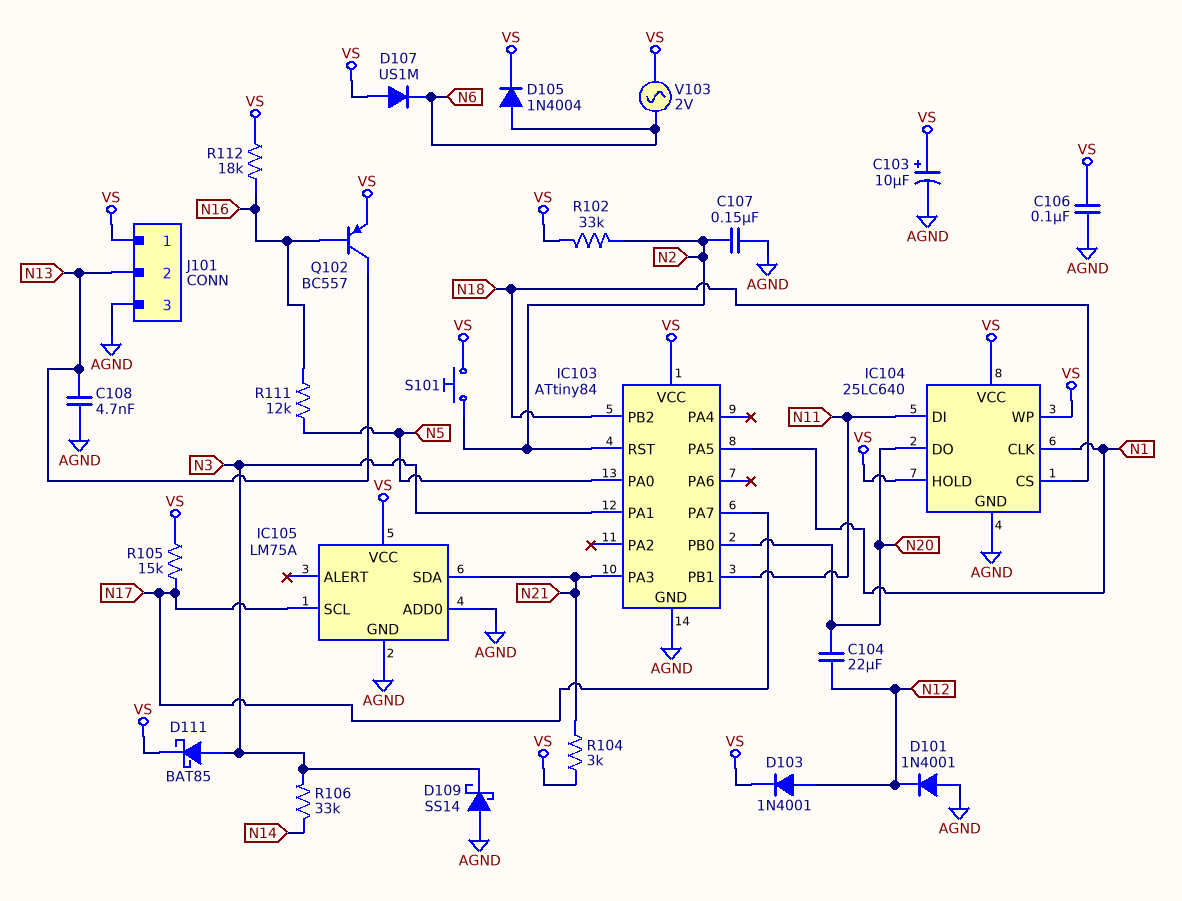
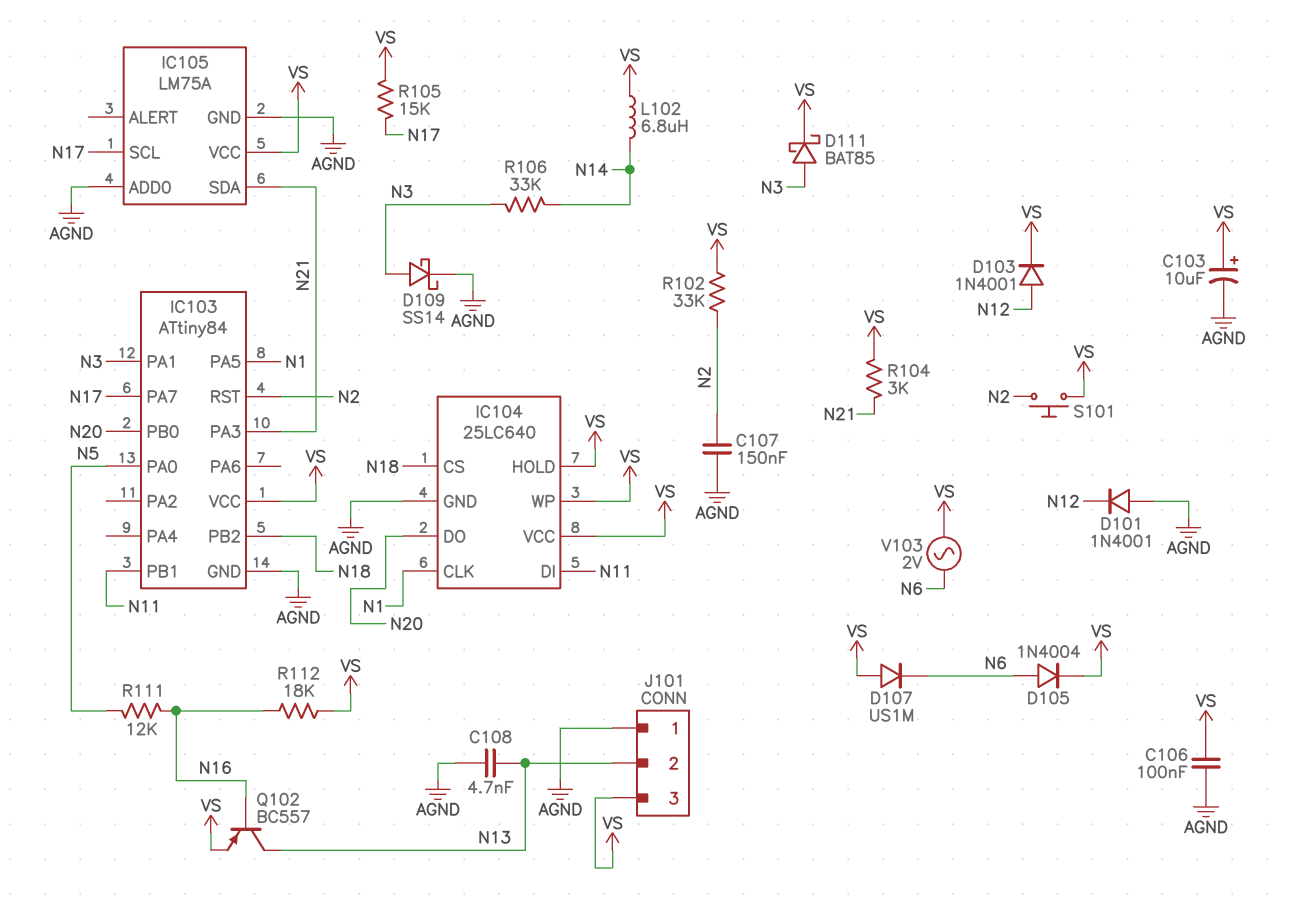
C104: 22uF (N12, N20) -> none
D109: schottky SS14 (A AGND, K N3) -> schottky SS14 (A N3, K AGND)
J101 pin 1: VS -> AGND
J101 pin 3: AGND -> VS
L102: none -> 6.8uH (N14, VS)

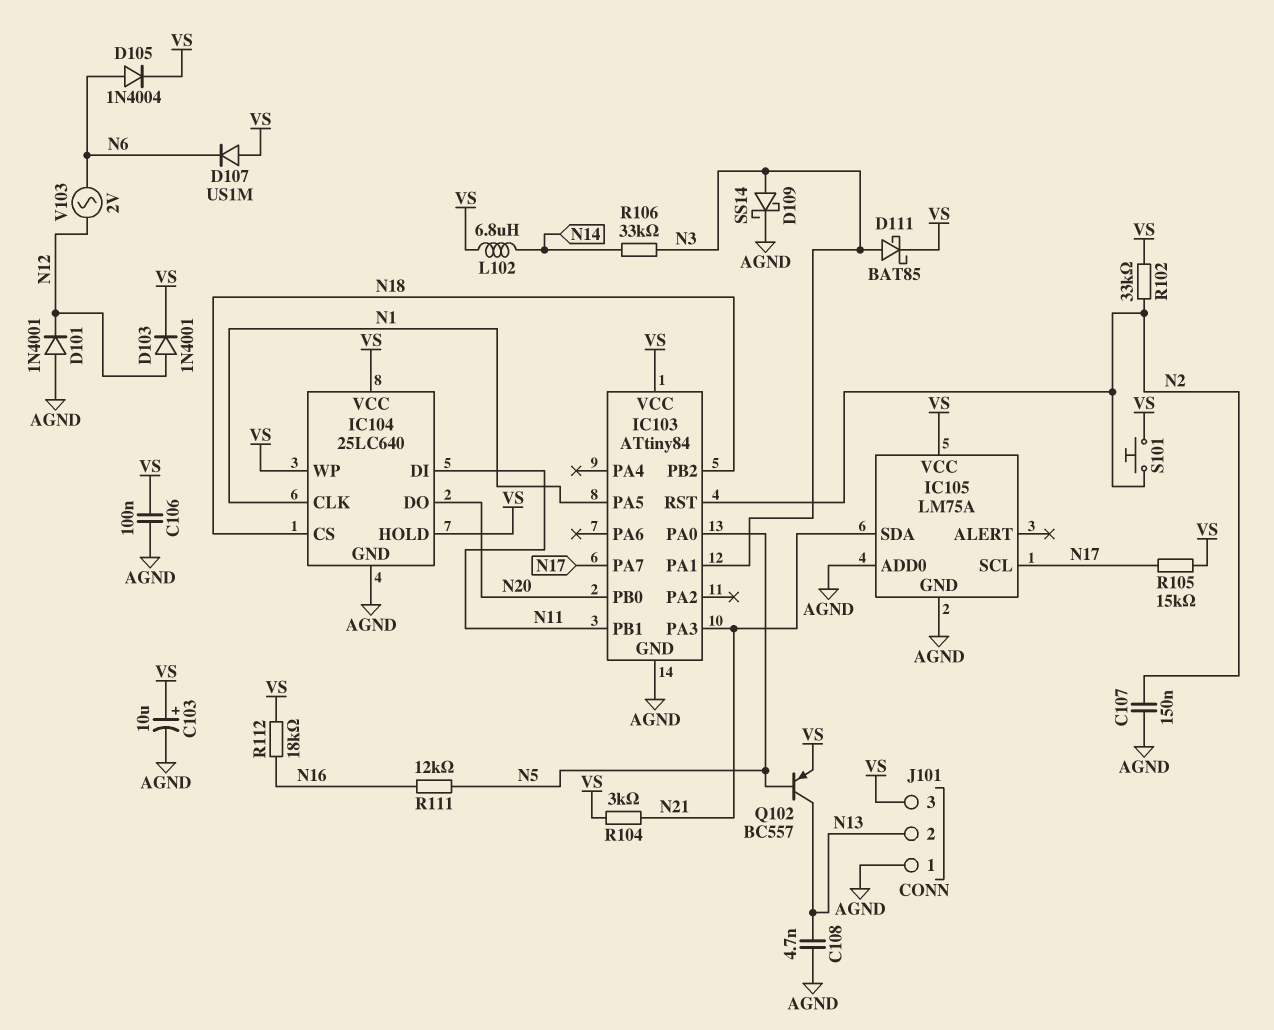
Q102: PNP BC557 (B N16, C N13, E VS) -> PNP BC557 (B N5, C N13, E VS)
V103: AC 2V (N6, VS) -> AC 2V (N6, N12)

